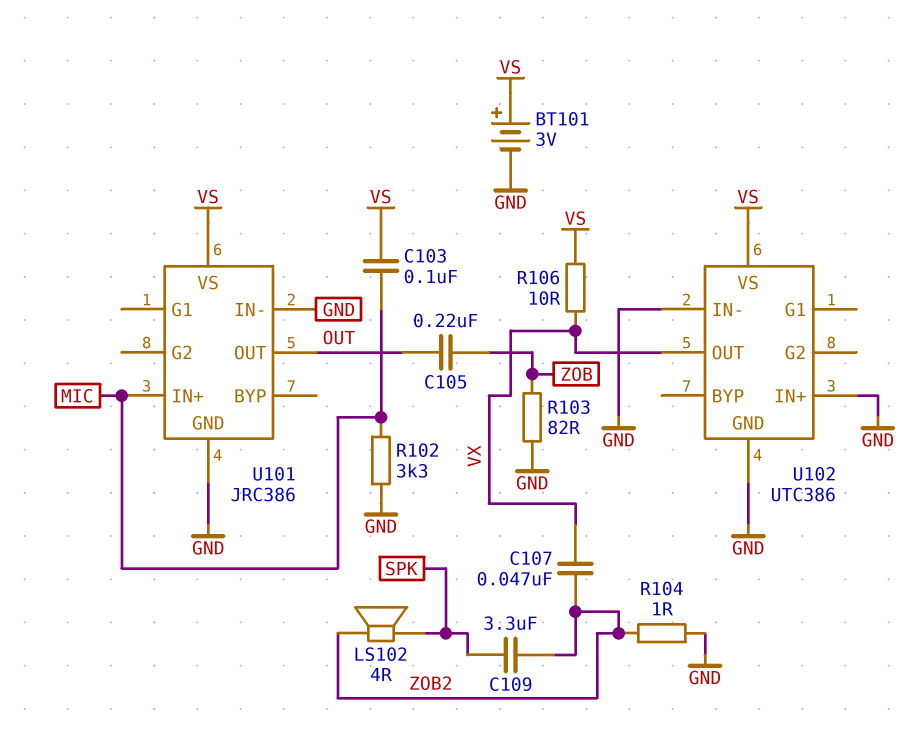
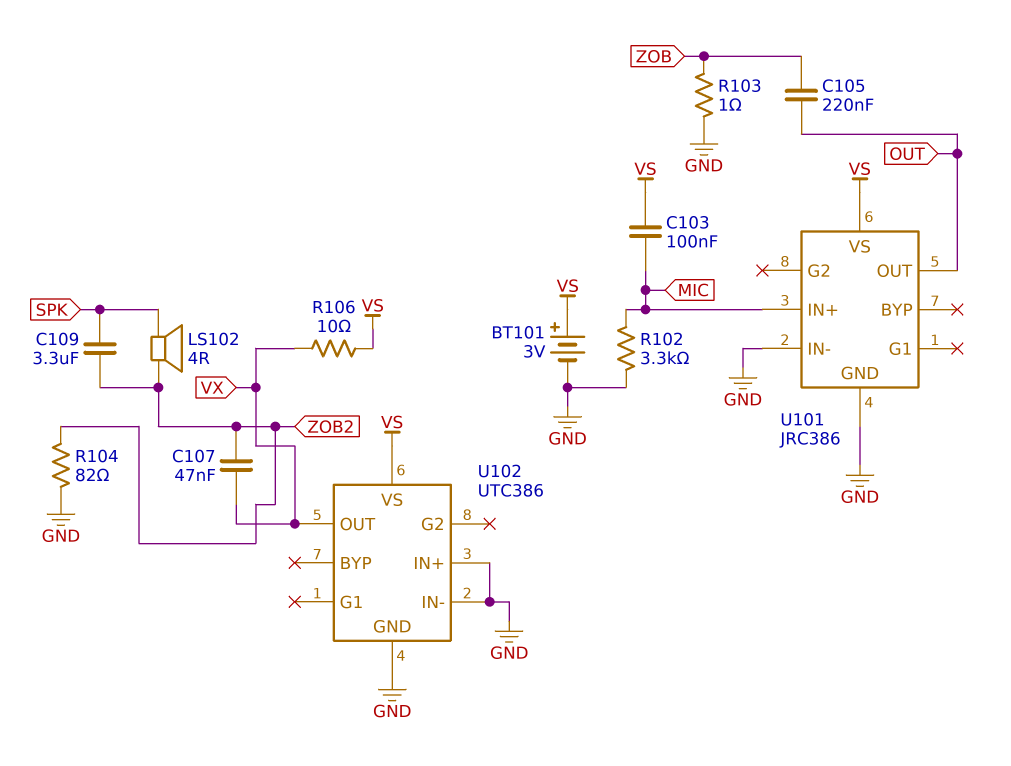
R103: 82 (GND, ZOB) -> 1 (GND, ZOB)
R104: 1 (GND, ZOB2) -> 82 (GND, ZOB2)

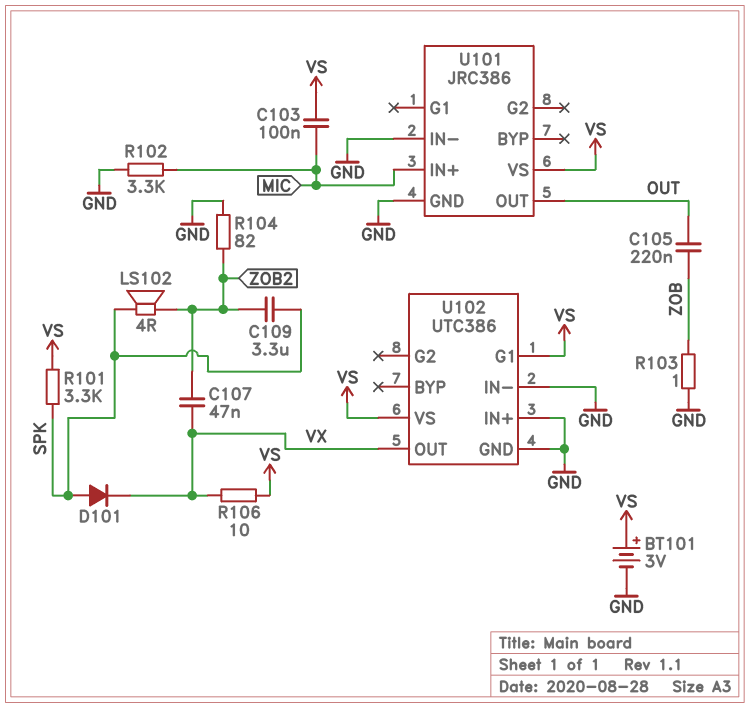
D101: none -> diode (A SPK, K VX)
R101: none -> 3.3k (SPK, VS)
U102 pin G1: none -> VS

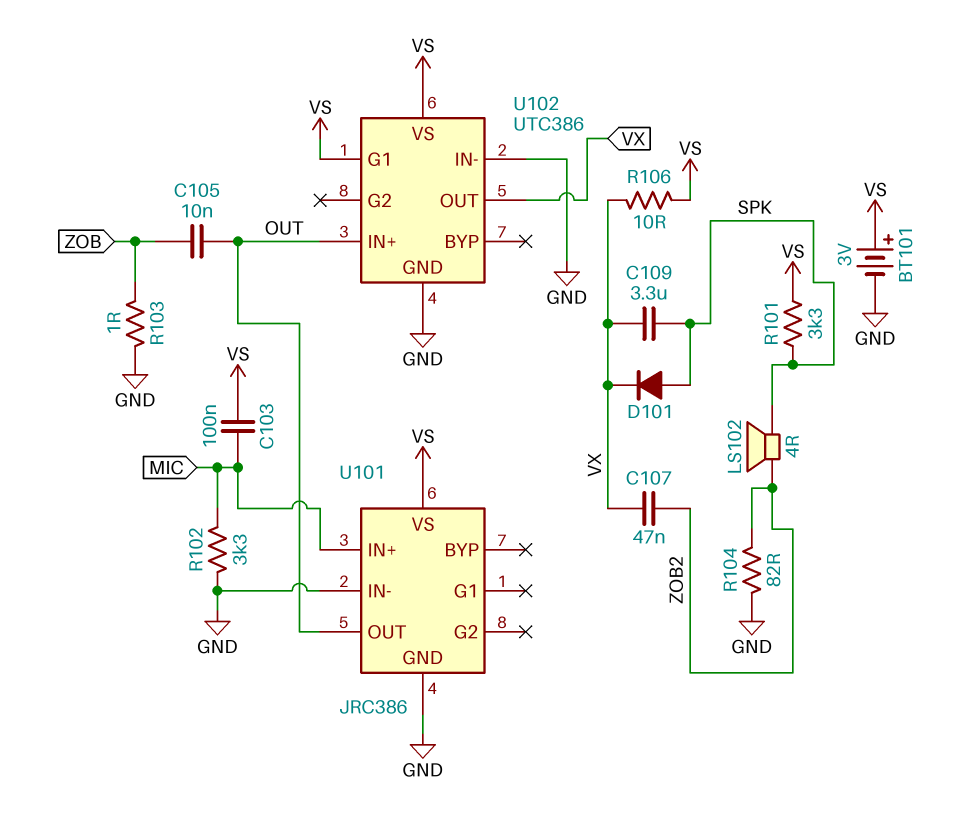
C105: 220nF (OUT, ZOB) -> 10nF (OUT, ZOB)
C109: 3.3uF (SPK, ZOB2) -> 3.3uF (SPK, VX)
U102 pin IN+: GND -> OUT

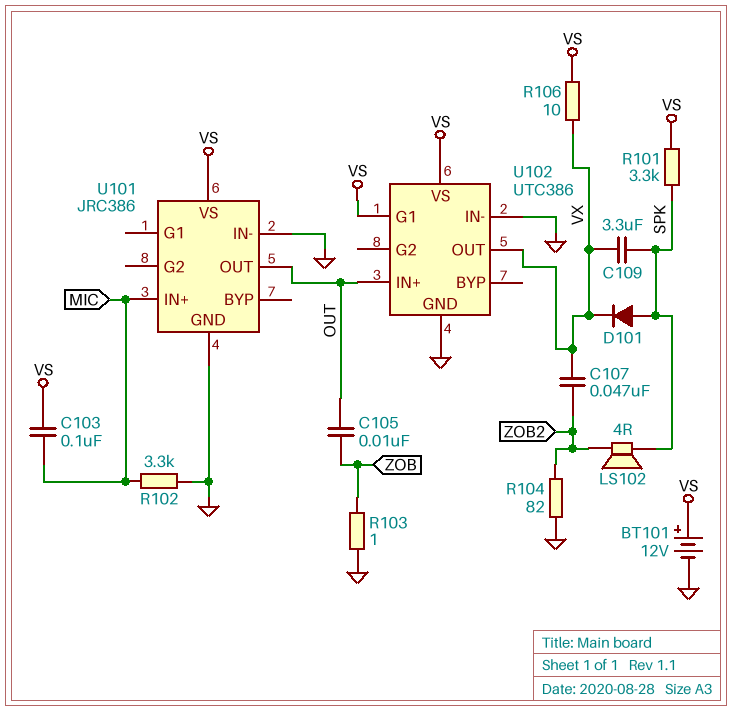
BT101: 3V (plus VS, minus GND) -> 12V (plus VS, minus GND)

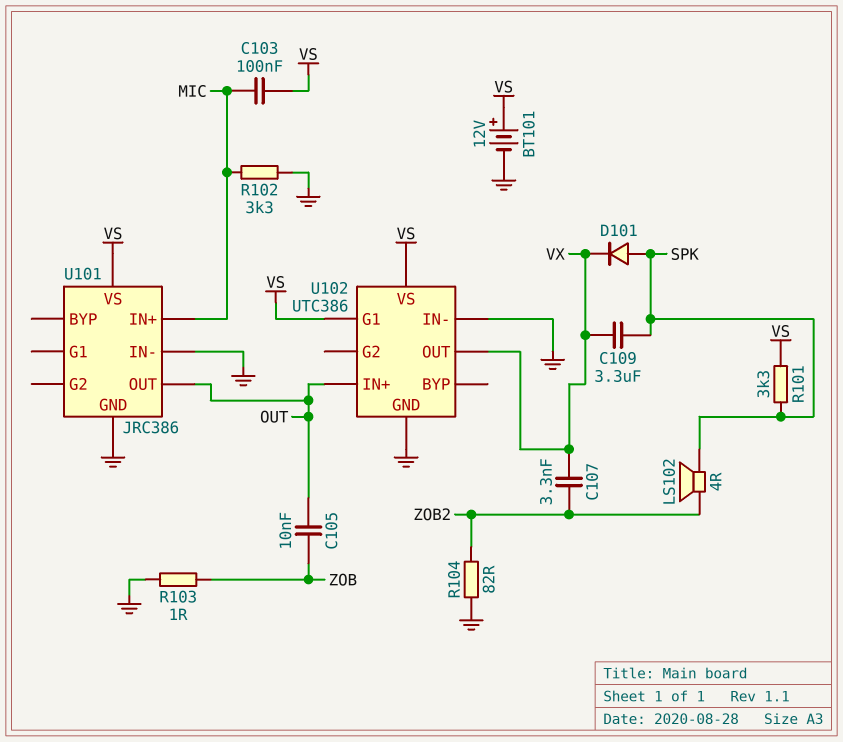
C107: 47nF (VX, ZOB2) -> 3.3nF (VX, ZOB2)
R106: 10 (VS, VX) -> none

